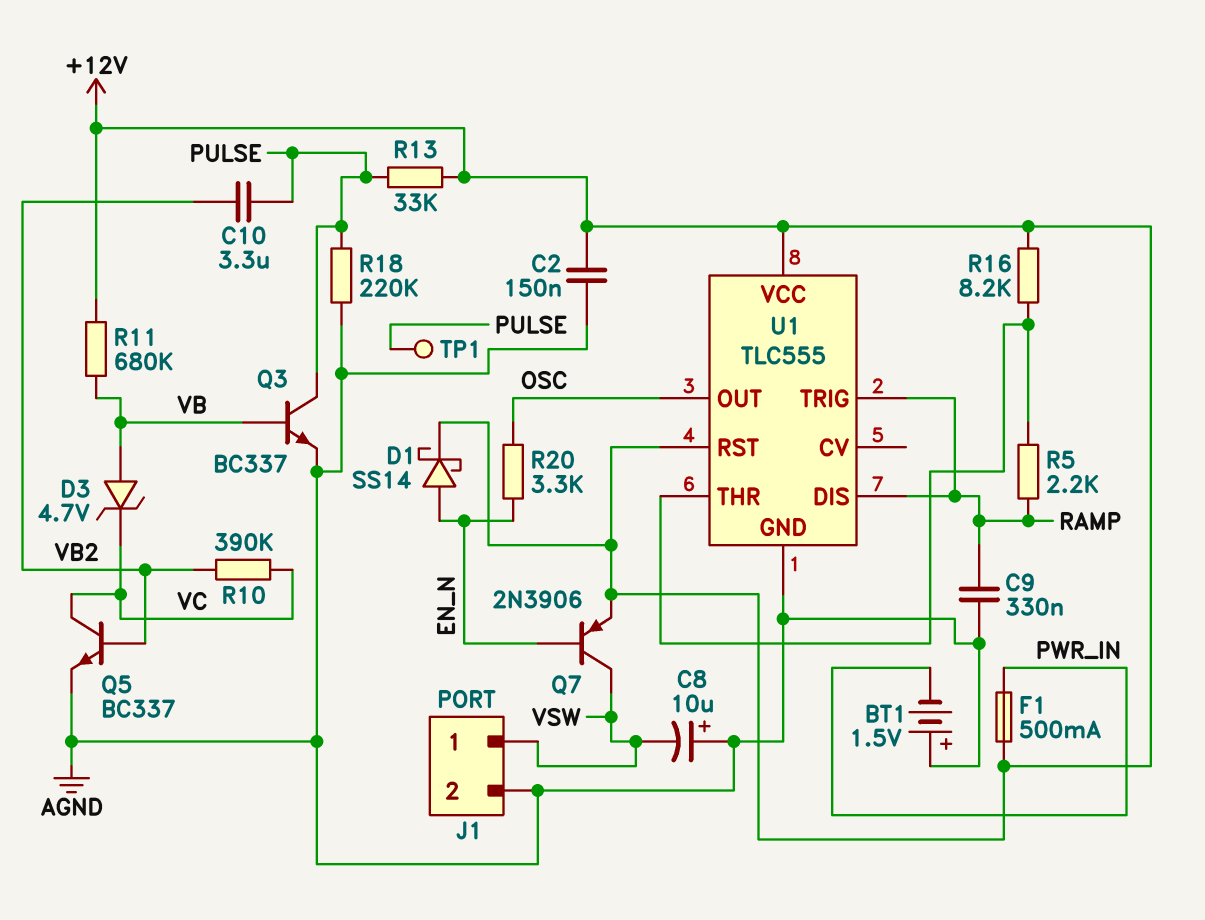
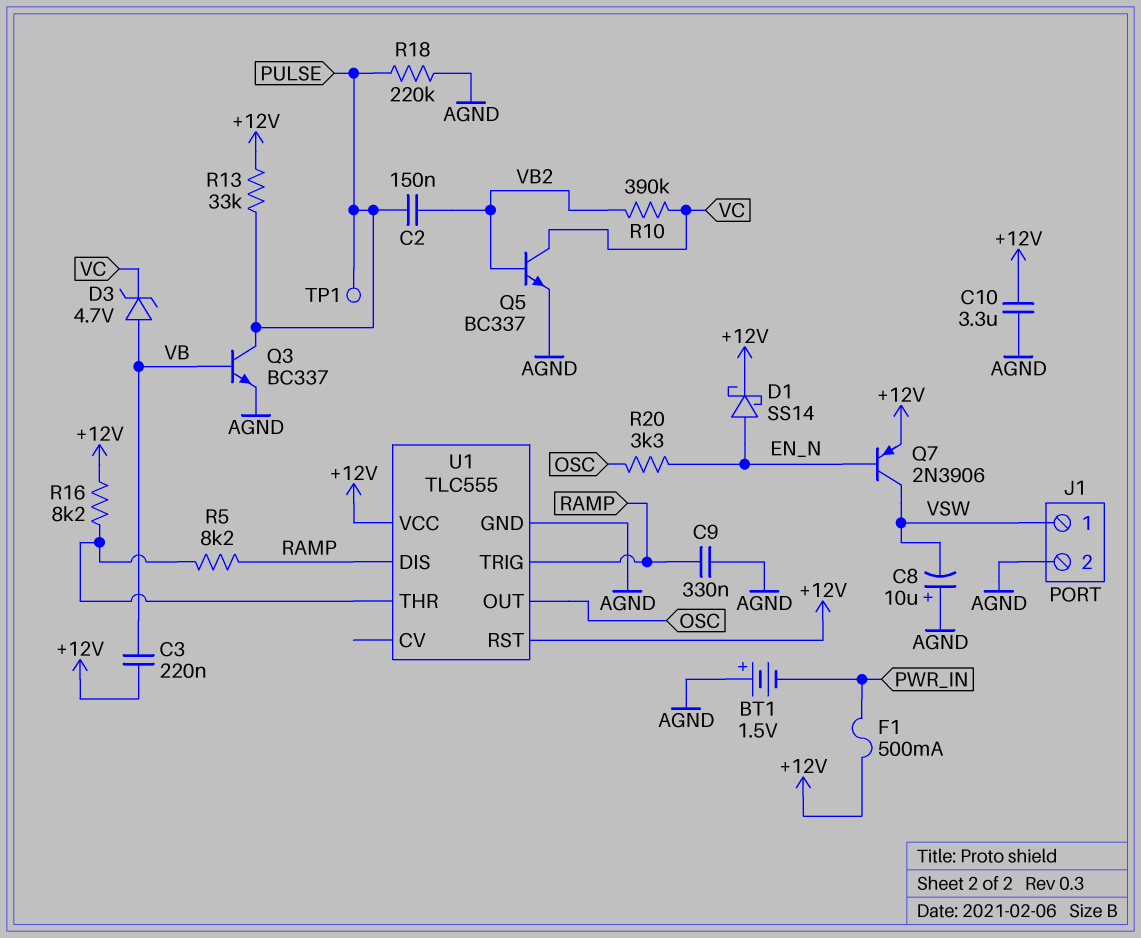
C2: 150nF (+12V, AGND) -> 150nF (PULSE, VB2)
C3: none -> 220nF (+12V, VB)
C10: 3.3uF (PULSE, VB2) -> 3.3uF (+12V, AGND)
R5: 2.2k (RAMP, U1/THR) -> 8.2k (RAMP, U1/THR)
R11: 680k (+12V, VB) -> none

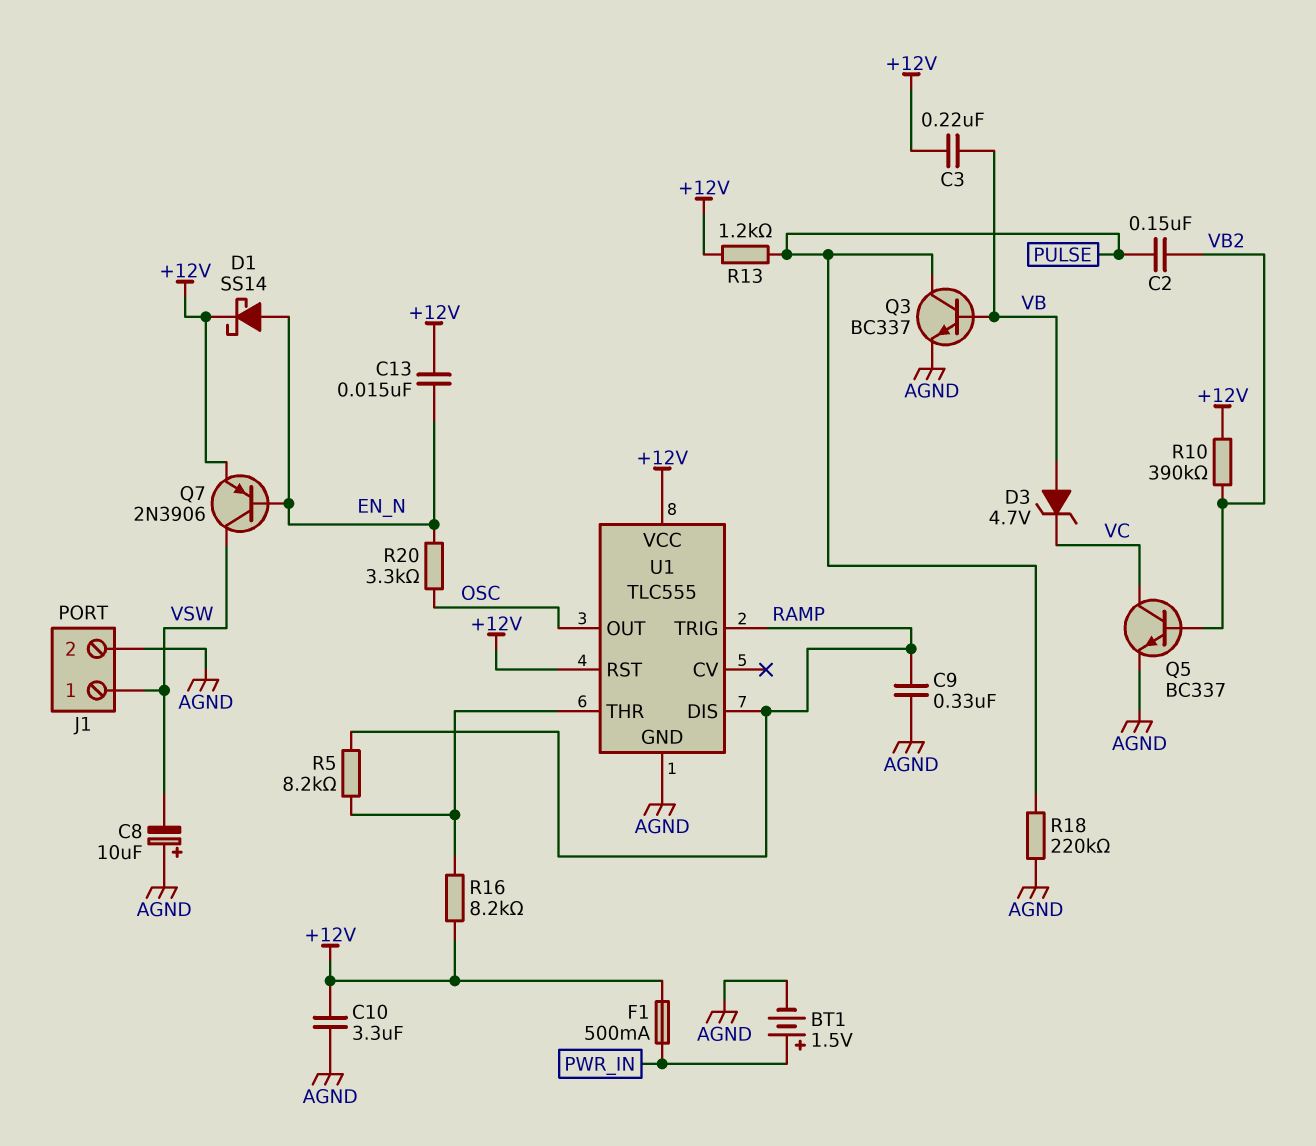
BT1: 1.5V (plus AGND, minus PWR_IN) -> 1.5V (plus PWR_IN, minus AGND)
C13: none -> 15nF (+12V, EN_N)
R10: 390k (VB2, VC) -> 390k (+12V, VB2)
R13: 33k (+12V, PULSE) -> 1.2k (+12V, PULSE)
TP1: test point (PULSE) -> none

